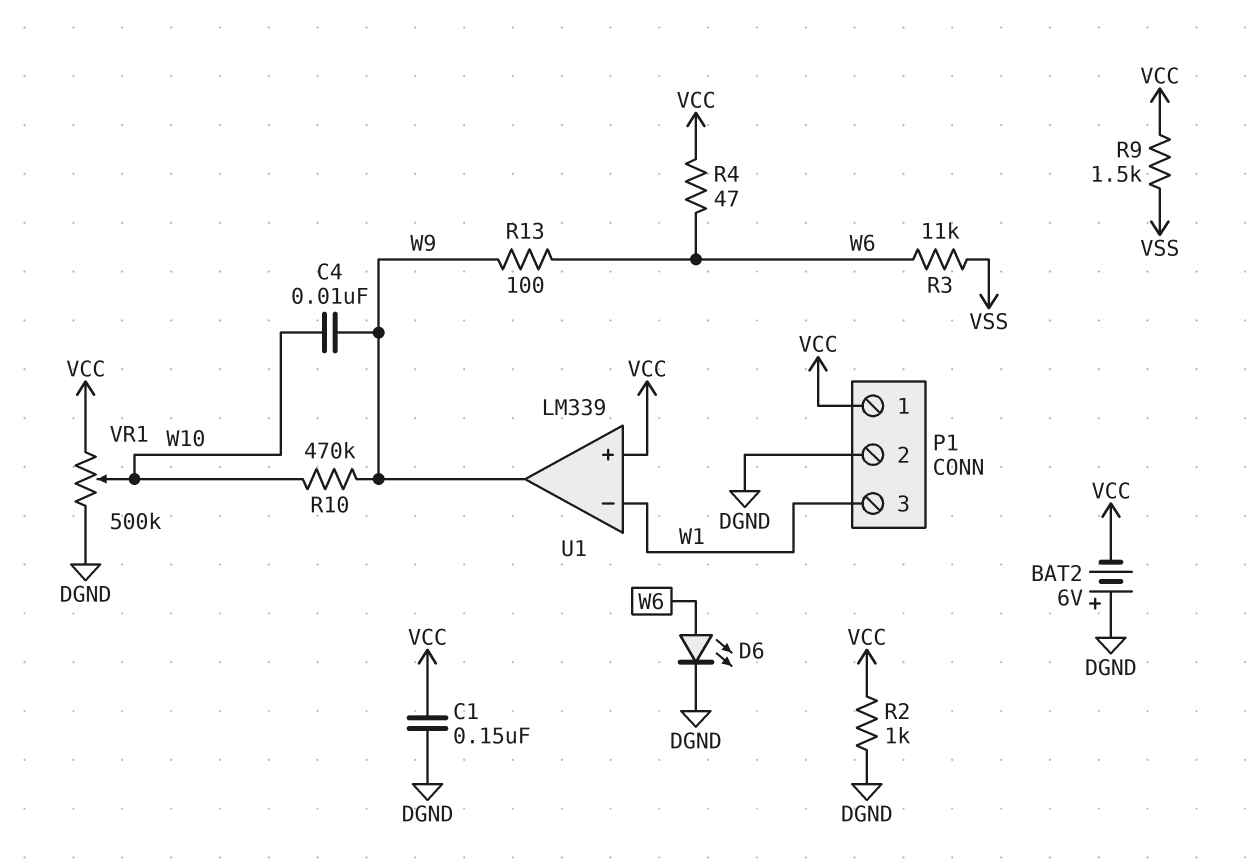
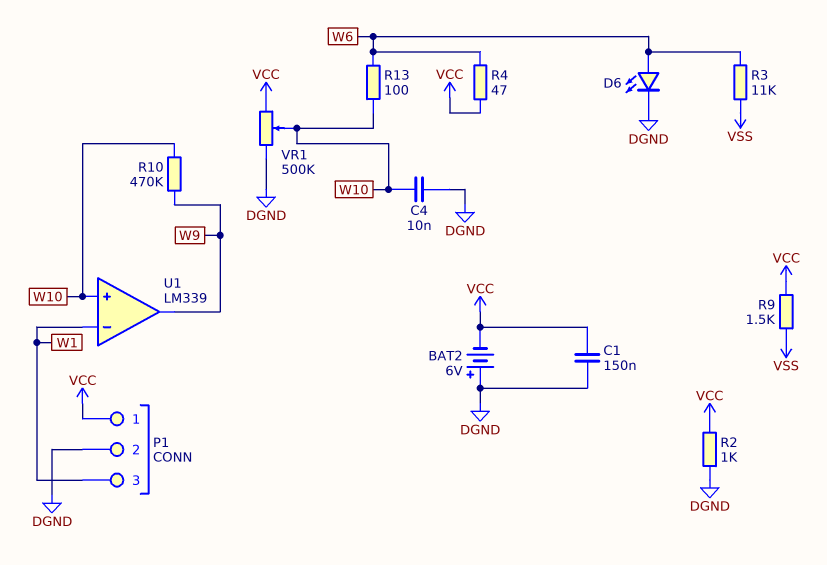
C4: 10nF (W9, W10) -> 10nF (DGND, W10)
R13: 100 (W6, W9) -> 100 (W6, W10)
U1 pin in+: VCC -> W10

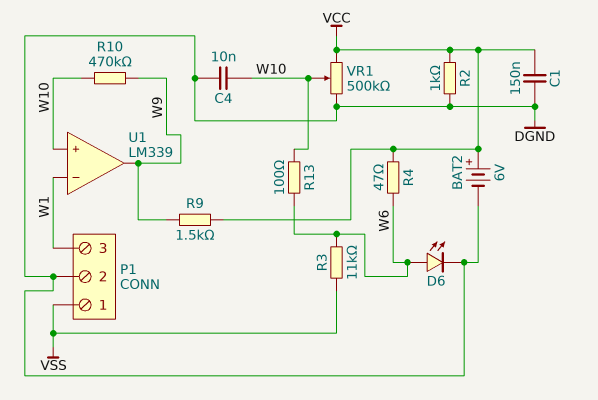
BAT2: 6V (plus DGND, minus VCC) -> 6V (plus VCC, minus DGND)
P1 pin 1: VCC -> VSS
R9: 1.5k (VCC, VSS) -> 1.5k (VCC, W9)

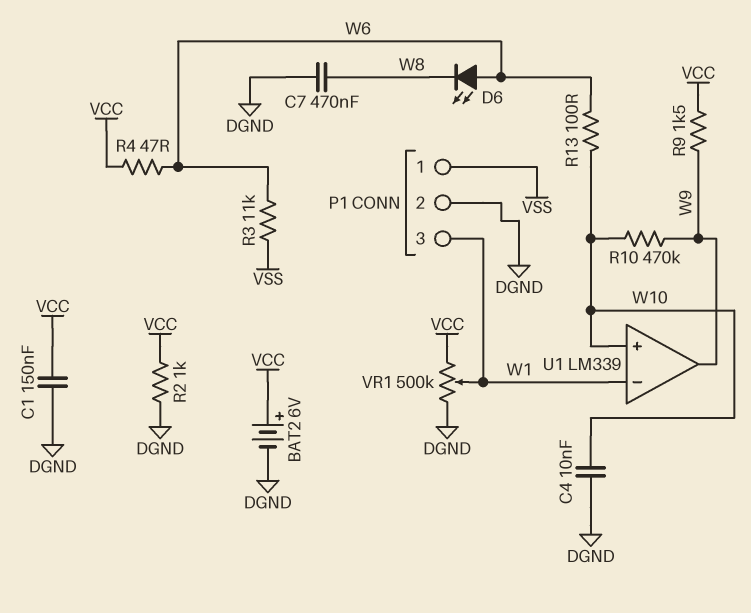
C7: none -> 470nF (DGND, W8)
D6: LED (A W6, K DGND) -> LED (A W6, K W8)
VR1: 500k (DGND, VCC, wiper W10) -> 500k (DGND, VCC, wiper W1)

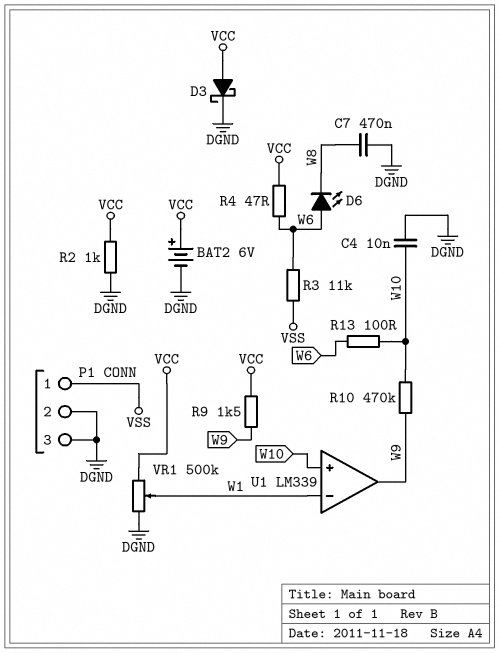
C1: 150nF (DGND, VCC) -> none
D3: none -> schottky (A VCC, K DGND)
P1 pin 3: W1 -> DGND

